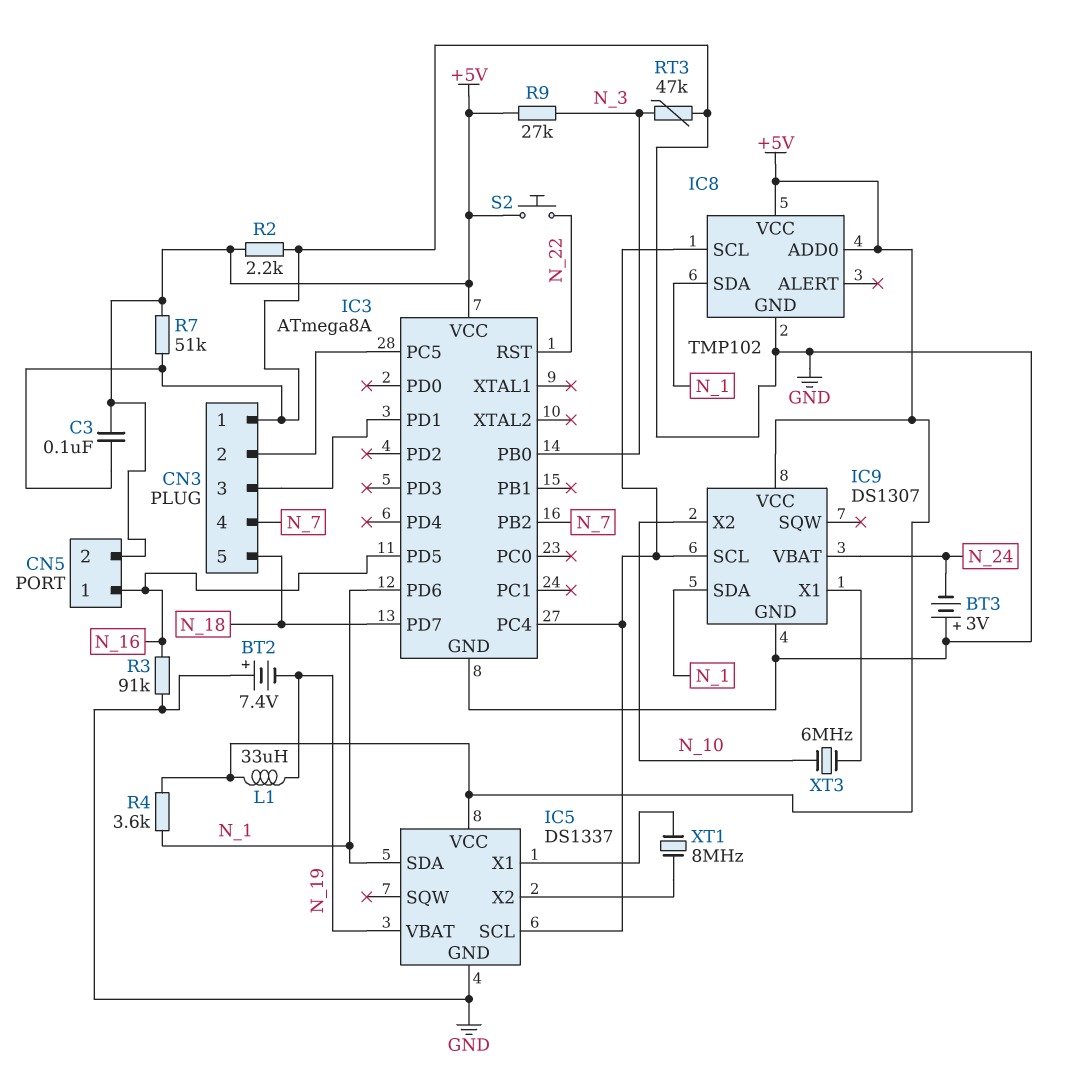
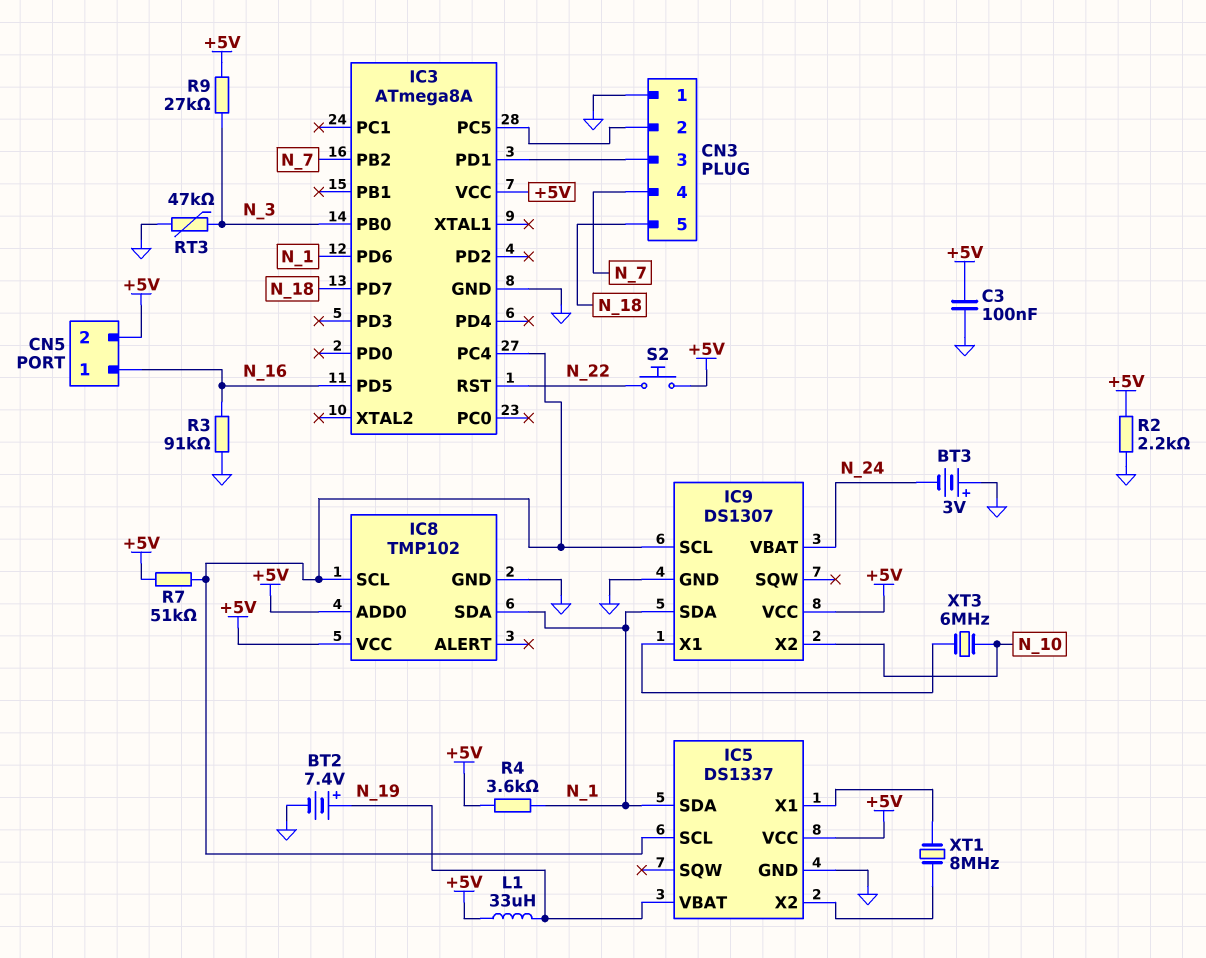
BT2: 7.4V (plus GND, minus N_19) -> 7.4V (plus N_19, minus GND)
R7: 51k (+5V, GND) -> 51k (+5V, IC3/PC4)

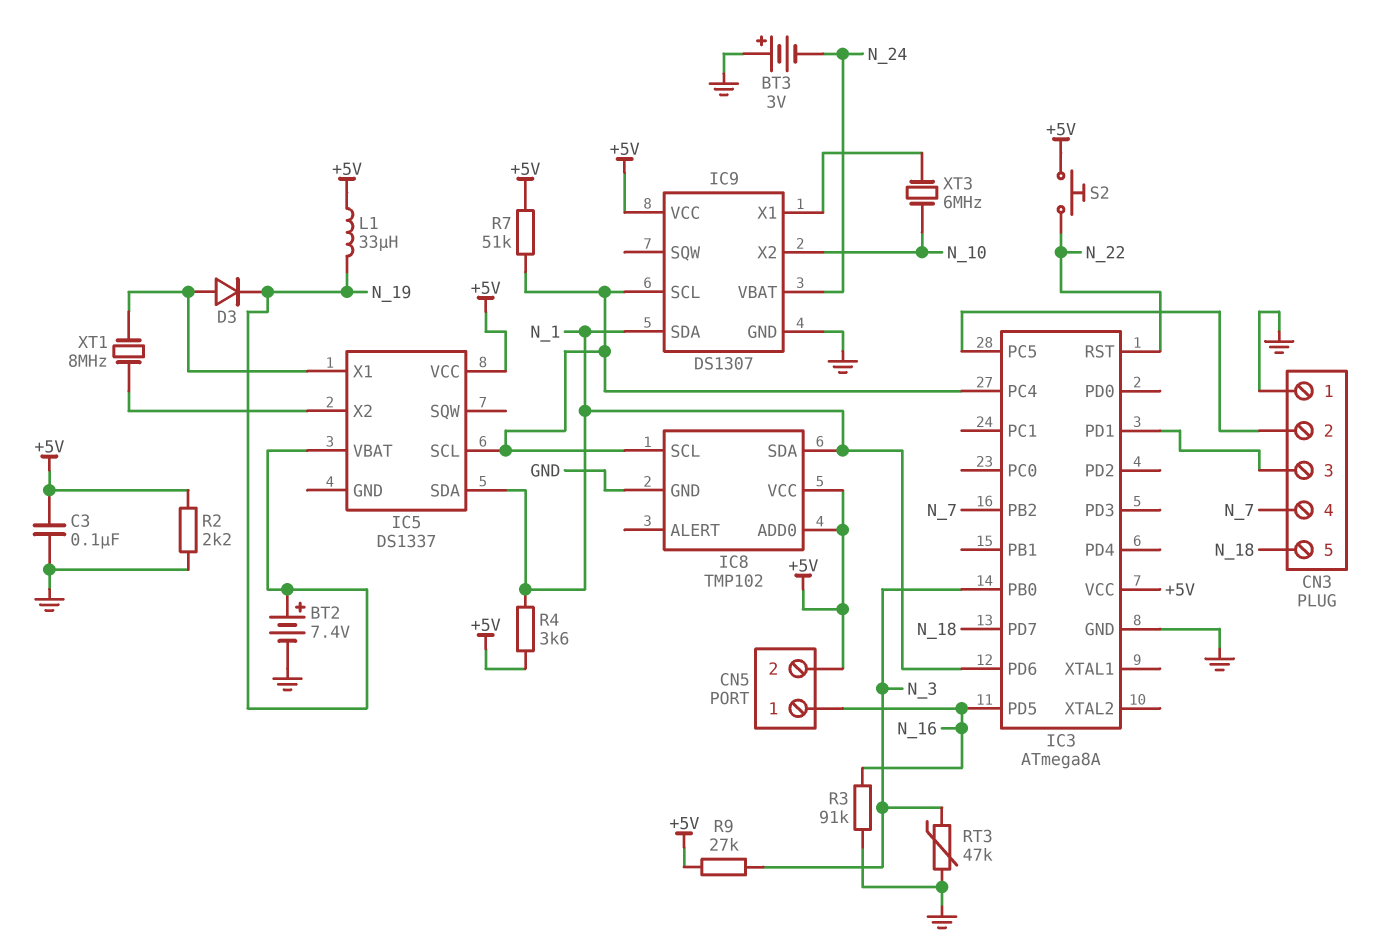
D3: none -> diode (A IC5/X1, K N_19)
IC5 pin GND: GND -> none

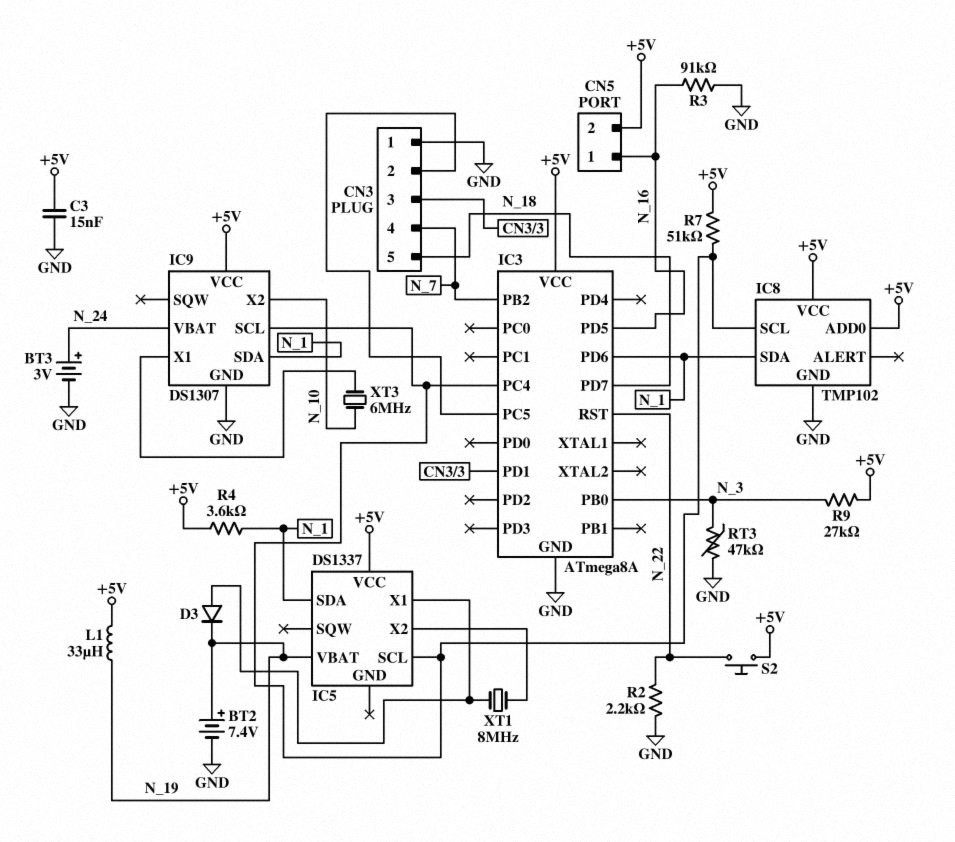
BT3: 3V (plus GND, minus N_24) -> 3V (plus N_24, minus GND)
C3: 100nF (+5V, GND) -> 15nF (+5V, GND)
R2: 2.2k (+5V, GND) -> 2.2k (GND, N_22)

